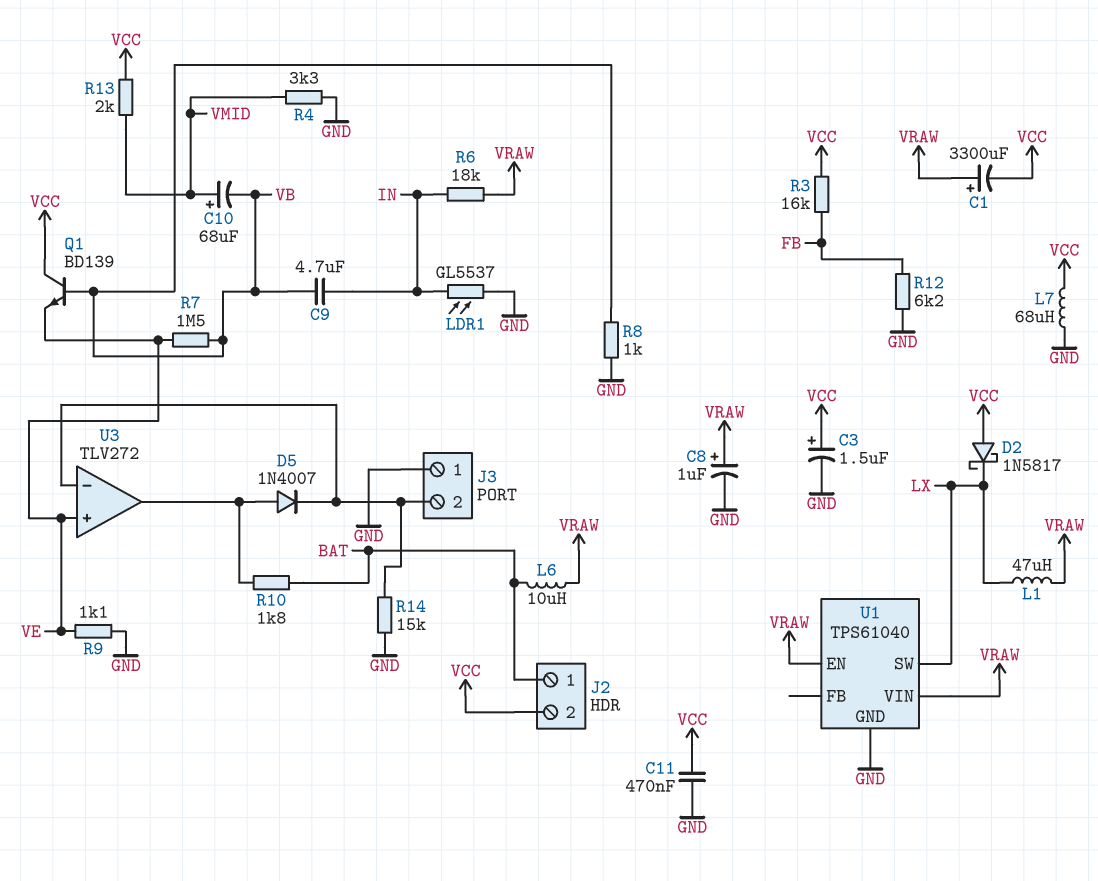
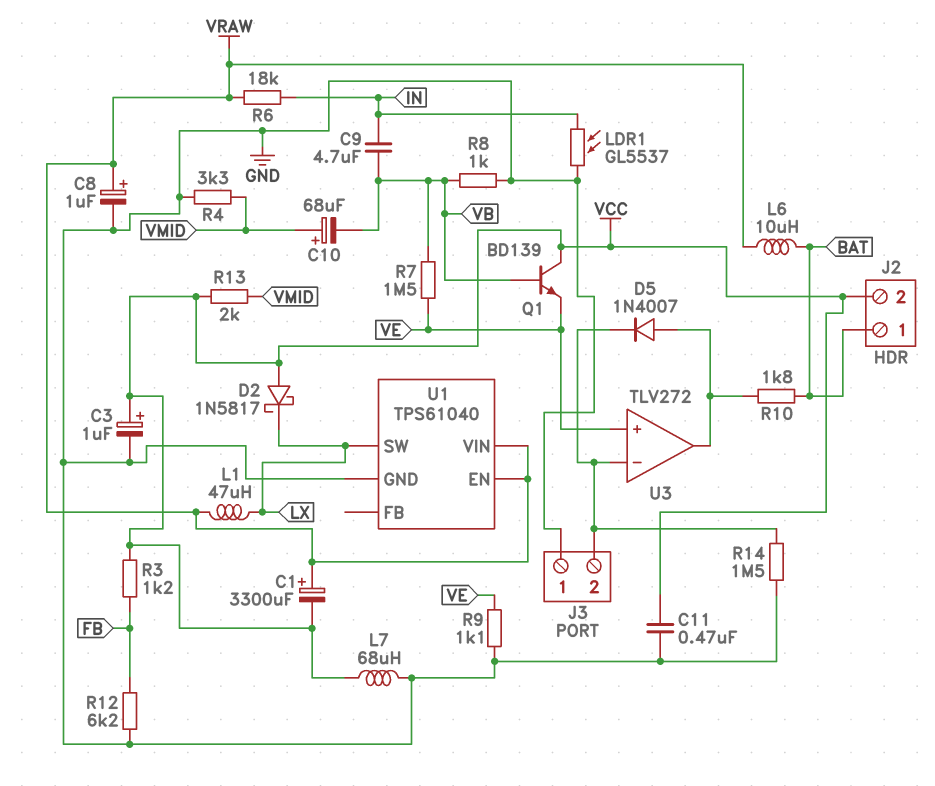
C3: 1.5uF (plus VCC, minus GND) -> 1uF (plus VCC, minus GND)
R3: 16k (FB, VCC) -> 1.2k (FB, VCC)
R14: 15k (GND, J3/2) -> 1.5M (GND, J3/2)

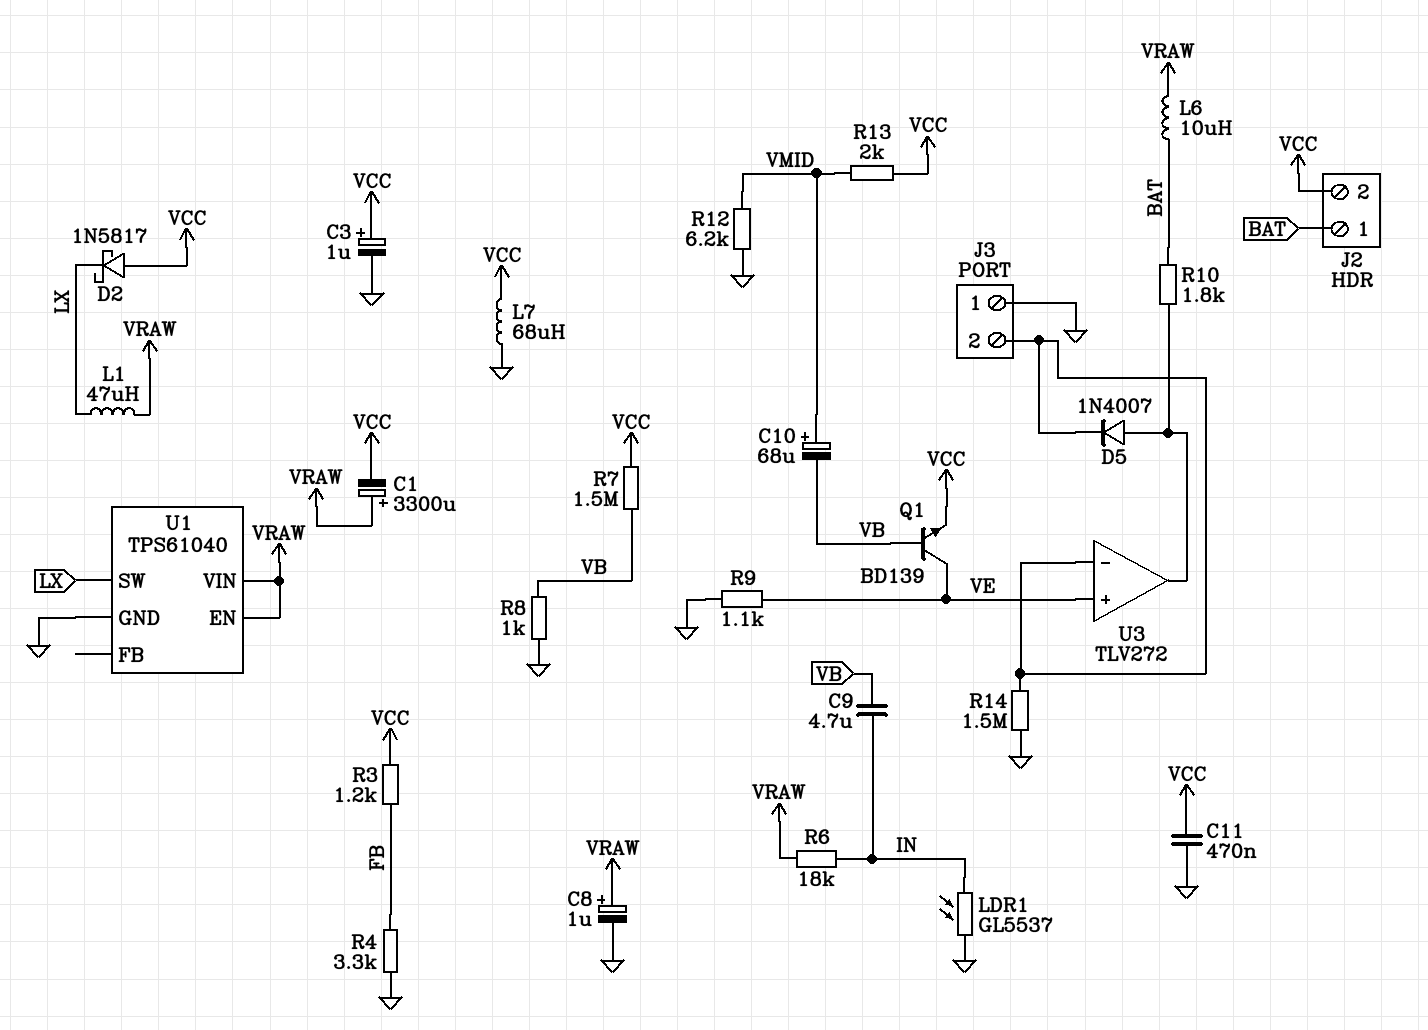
Q1: NPN BD139 (B VB, C VCC, E VE) -> NPN BD139 (B VB, C VE, E VCC)
R4: 3.3k (GND, VMID) -> 3.3k (FB, GND)
R7: 1.5M (VB, VE) -> 1.5M (VB, VCC)
R12: 6.2k (FB, GND) -> 6.2k (GND, VMID)

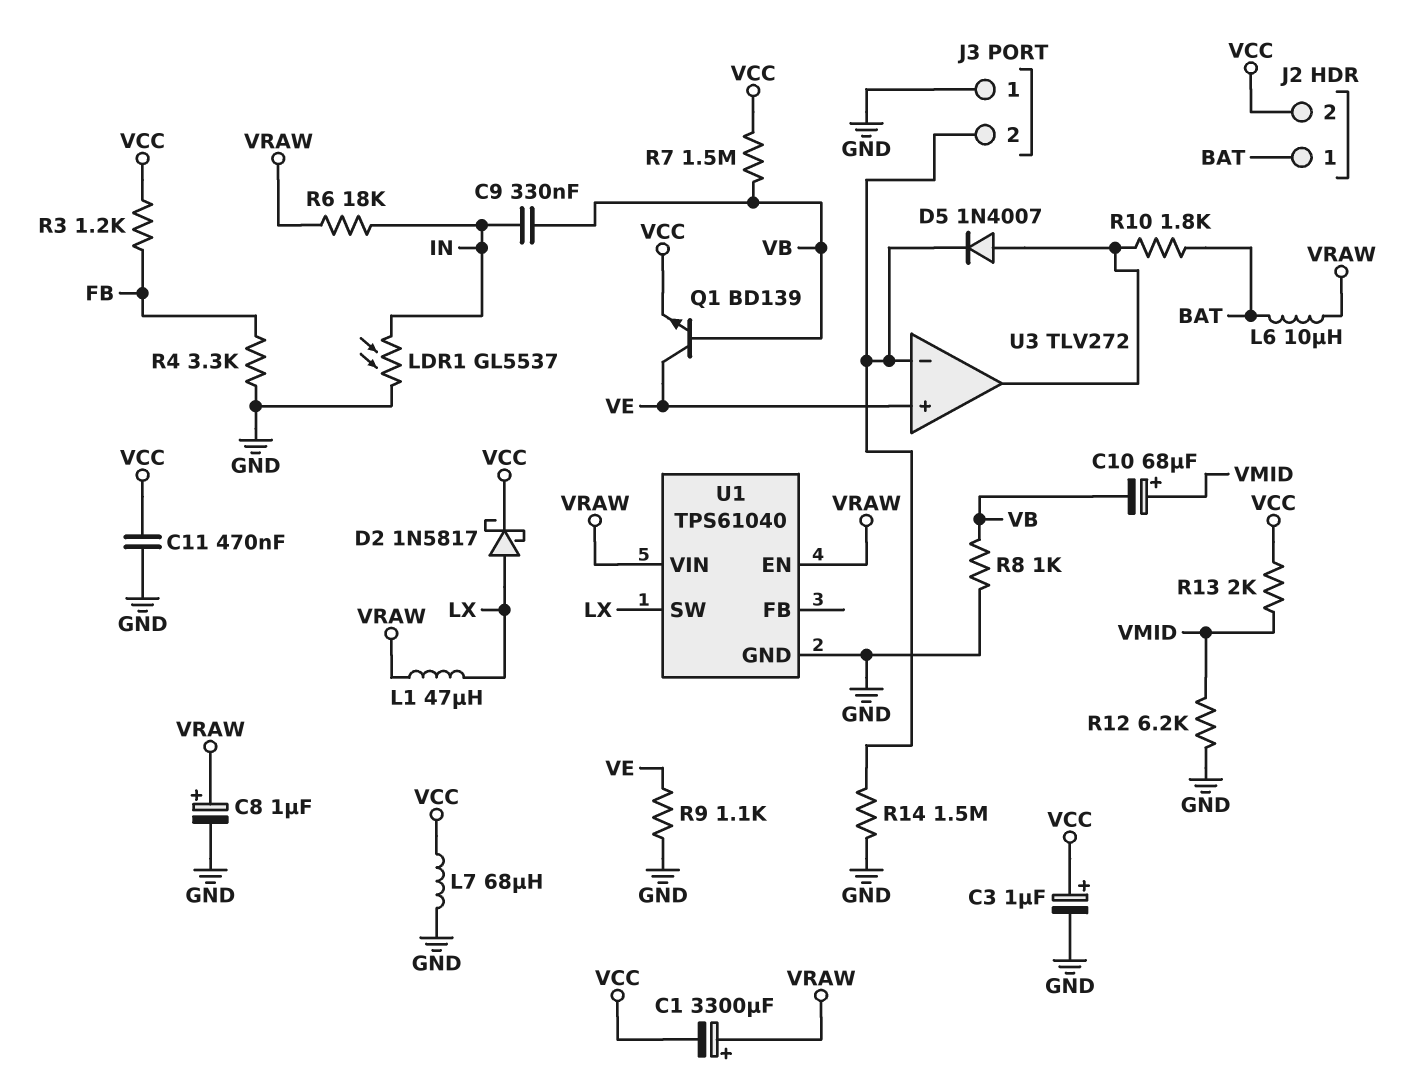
C9: 4.7uF (IN, VB) -> 330nF (IN, VB)
D2: schottky 1N5817 (A VCC, K LX) -> schottky 1N5817 (A LX, K VCC)

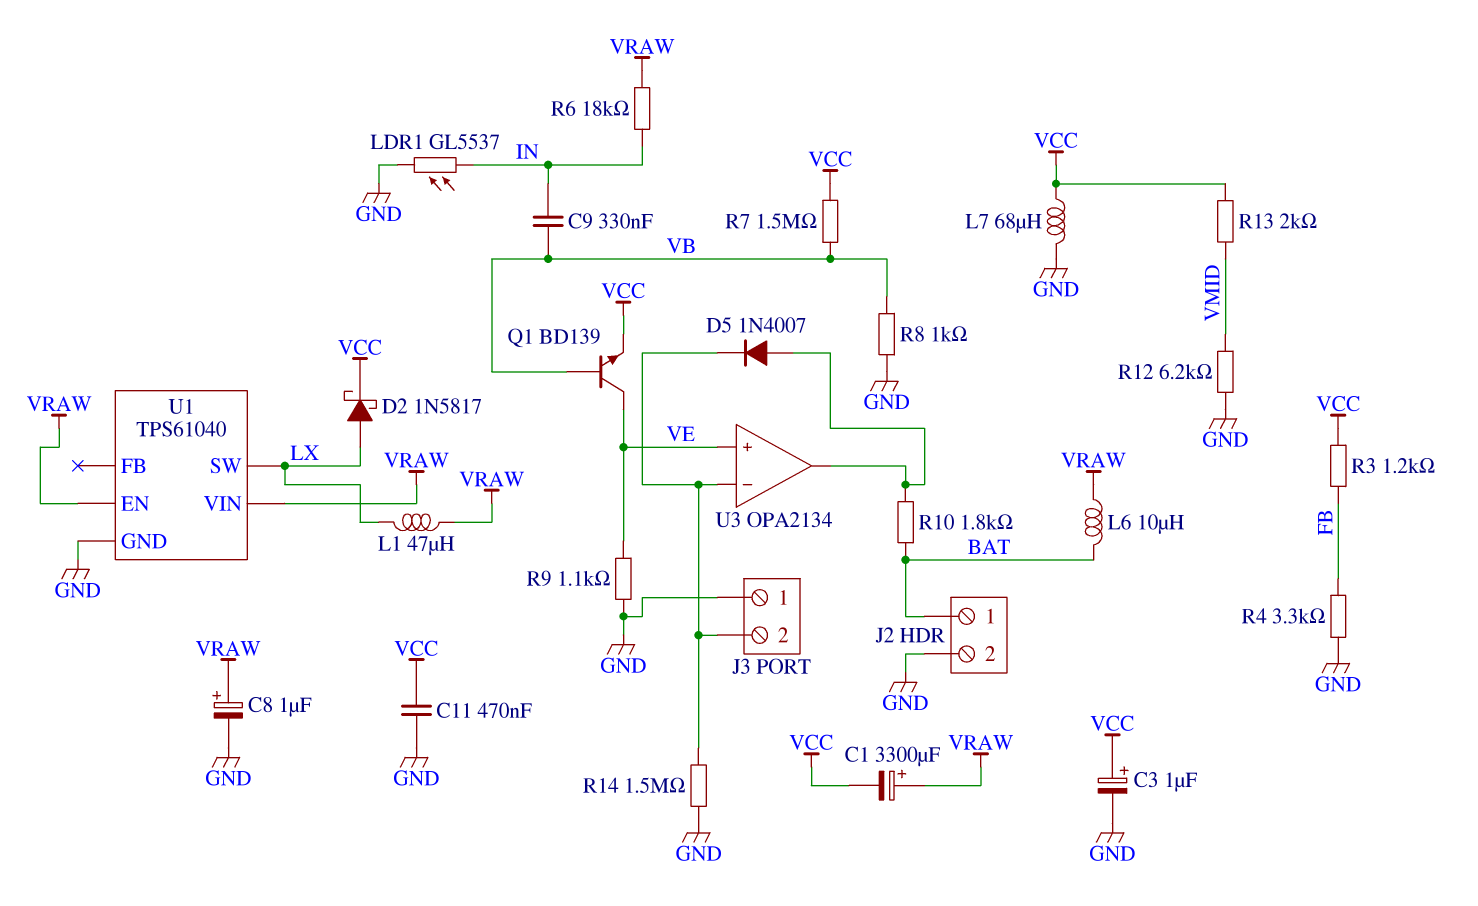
C10: 68uF (plus VMID, minus VB) -> none
J2 pin 2: VCC -> GND
U3: TLV272 -> OPA2134

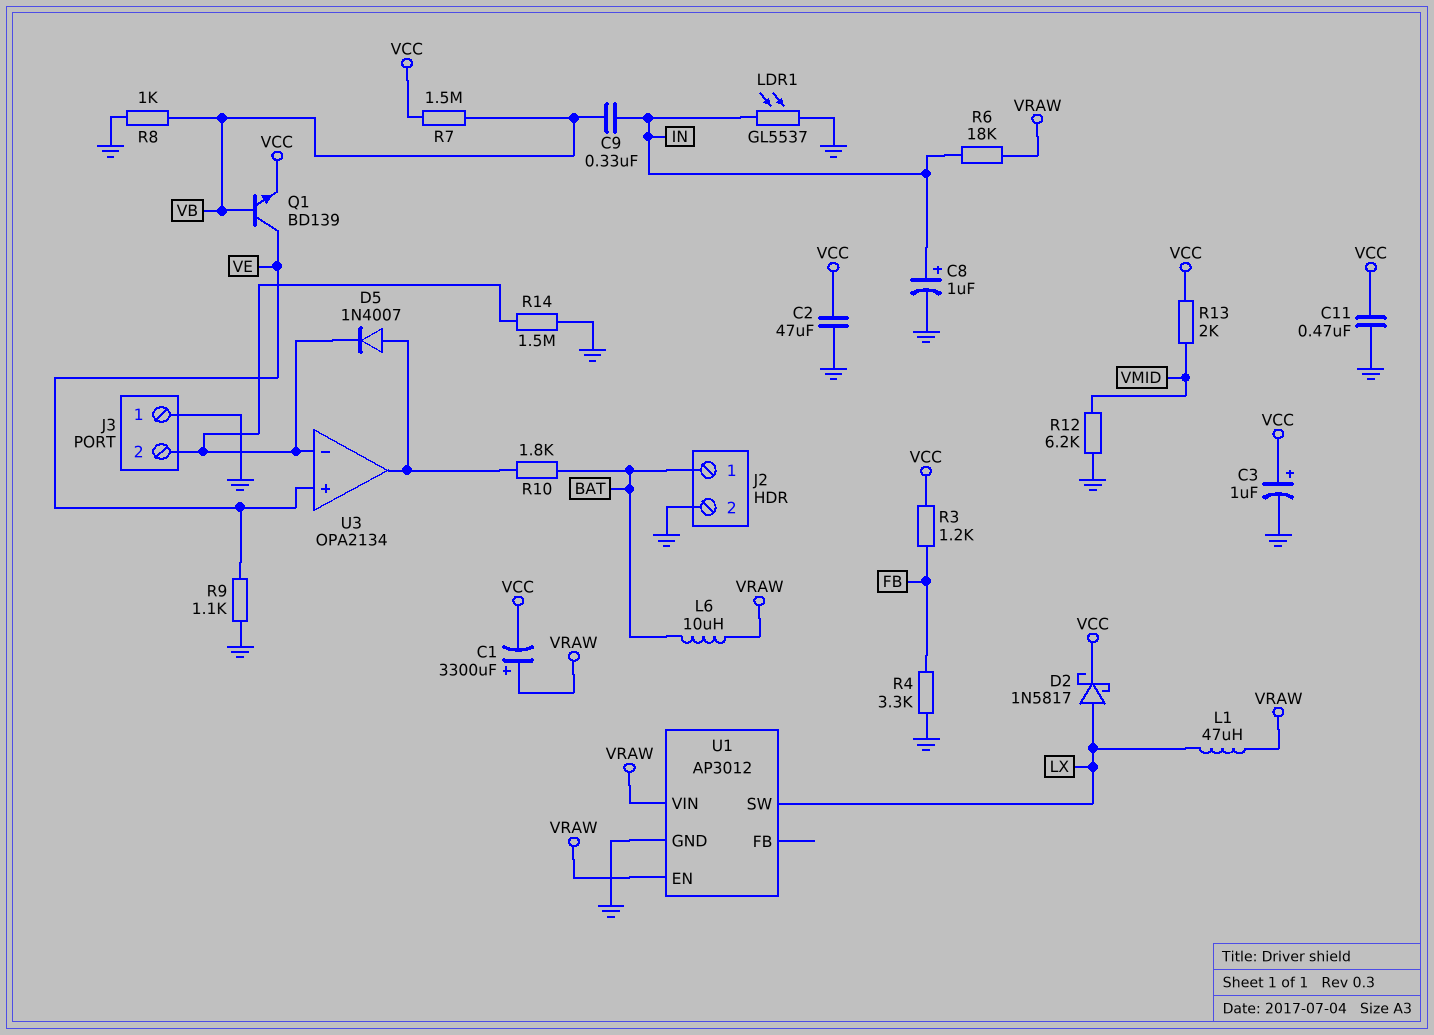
C2: none -> 47uF (GND, VCC)
C8: 1uF (plus VRAW, minus GND) -> 1uF (plus IN, minus GND)
L7: 68uH (GND, VCC) -> none
U1: TPS61040 -> AP3012

